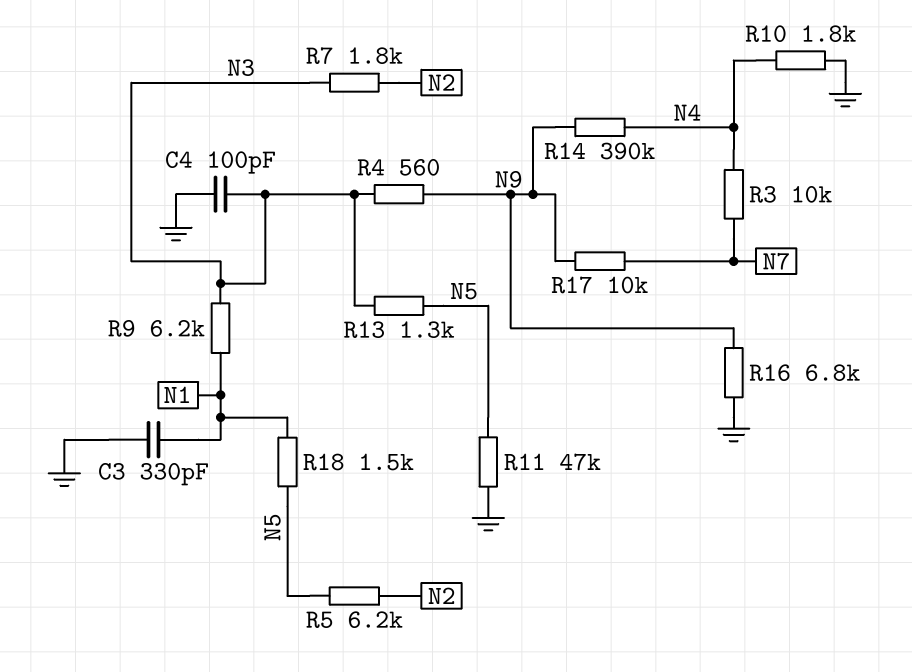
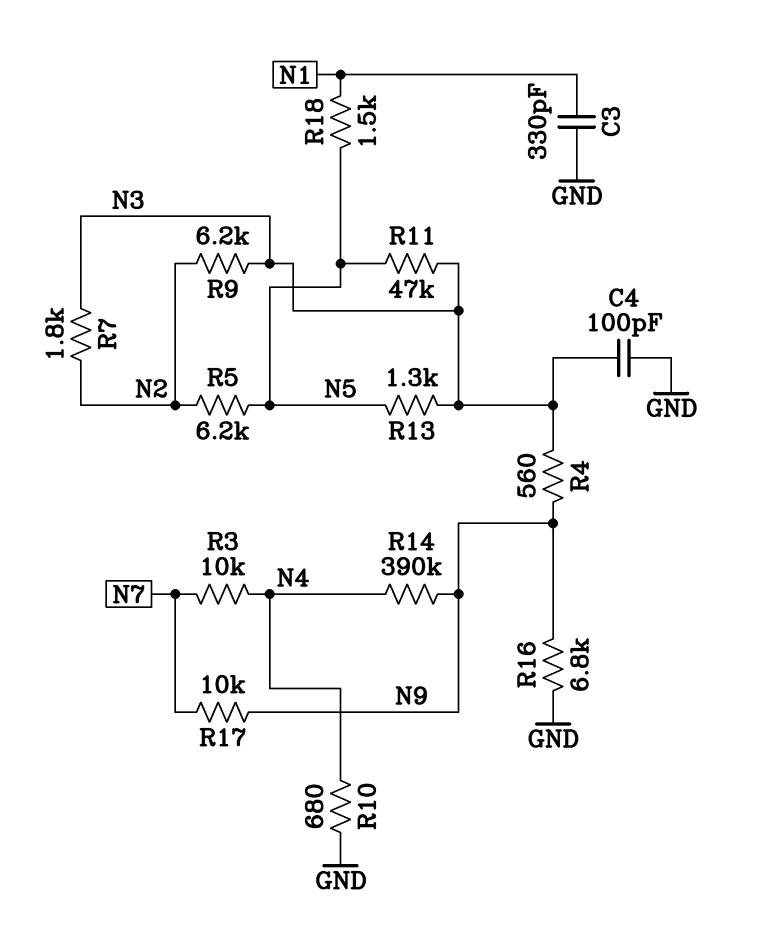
R9: 6.2k (N1, N3) -> 6.2k (N2, N3)
R10: 1.8k (GND, N4) -> 680 (GND, N4)
R11: 47k (GND, N5) -> 47k (N3, N5)

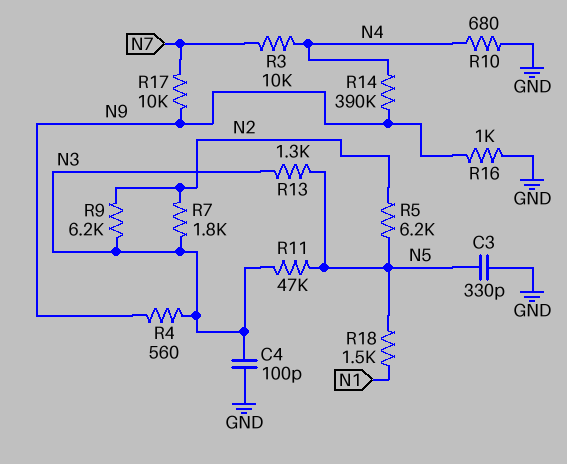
C3: 330pF (GND, N1) -> 330pF (GND, N5)
R16: 6.8k (GND, N9) -> 1k (GND, N9)

